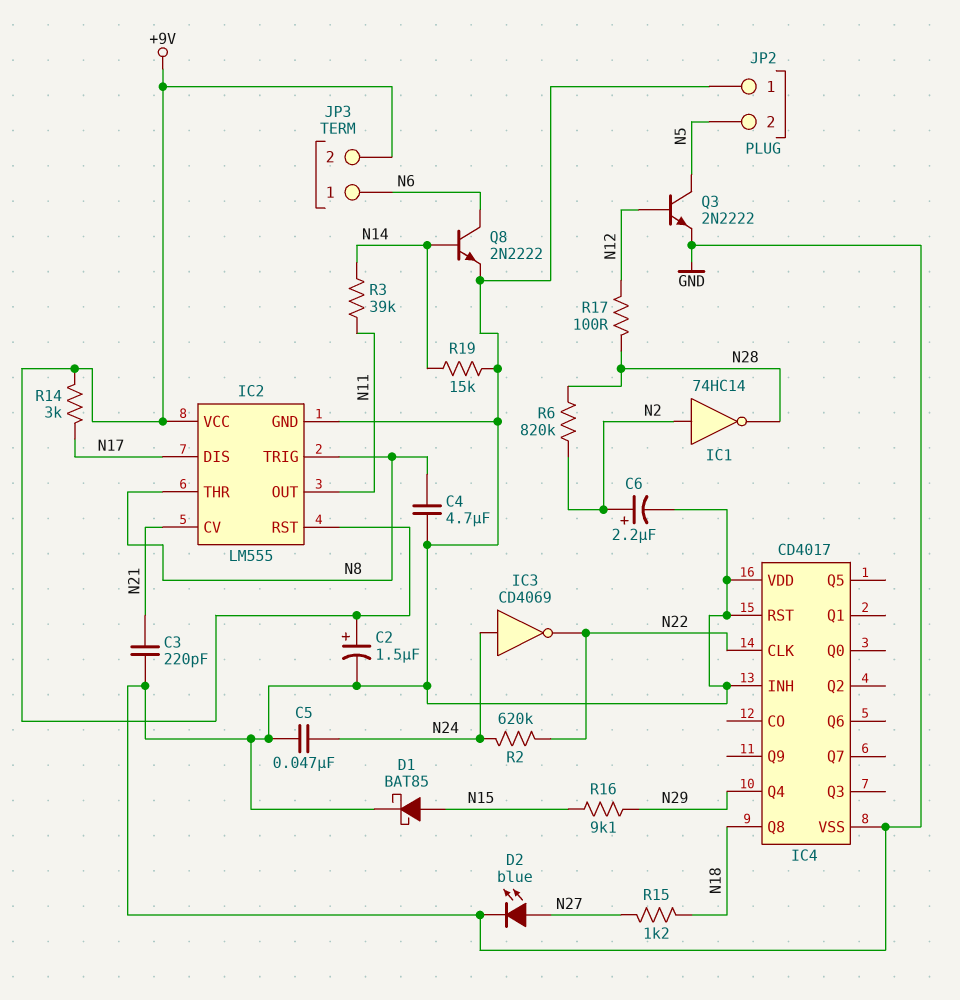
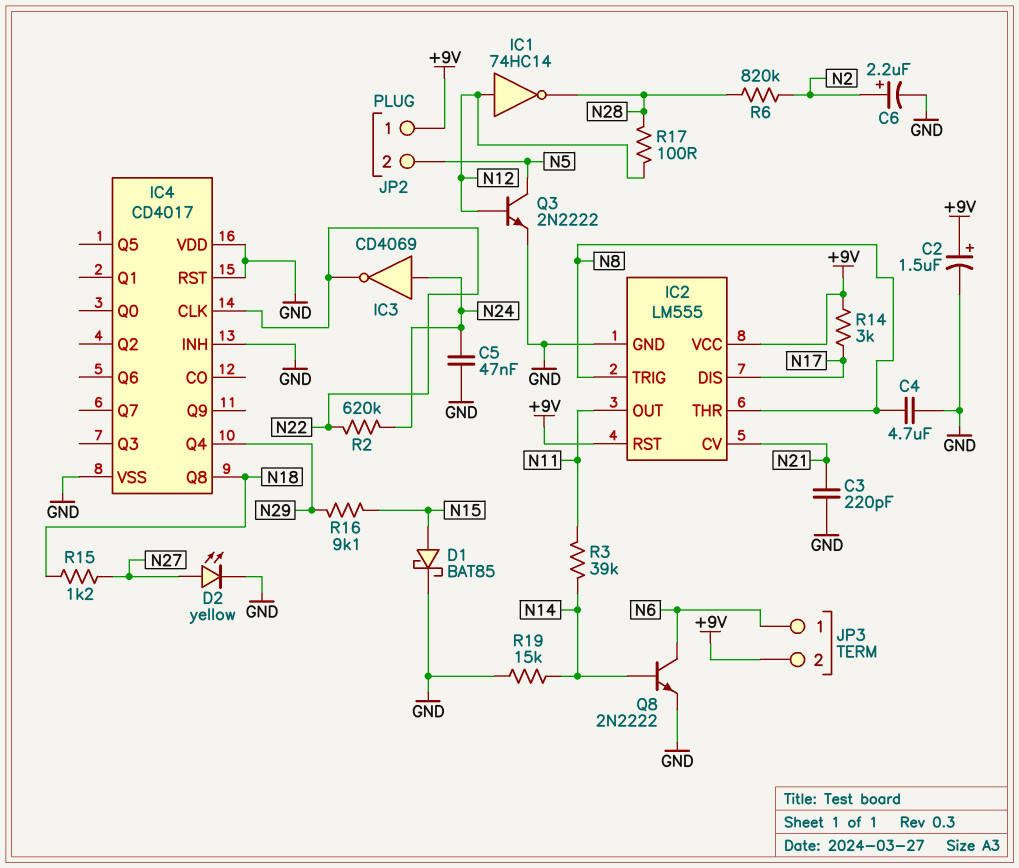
D2: LED blue (A N27, K GND) -> LED yellow (A N27, K GND)
IC1: NOT 74HC14 (in N2, out N28) -> NOT 74HC14 (in N12, out N28)
JP2 pin 1: GND -> +9V

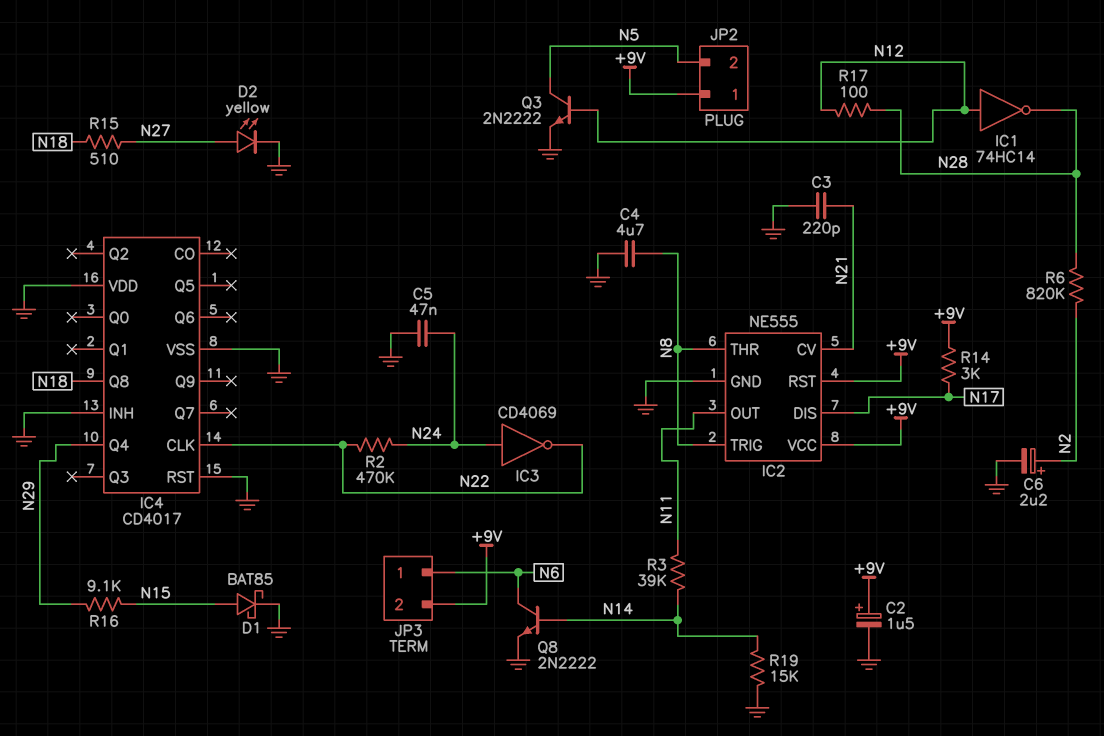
IC2: LM555 -> NE555
R2: 620k (N22, N24) -> 470k (N22, N24)
R15: 1.2k (N18, N27) -> 510 (N18, N27)

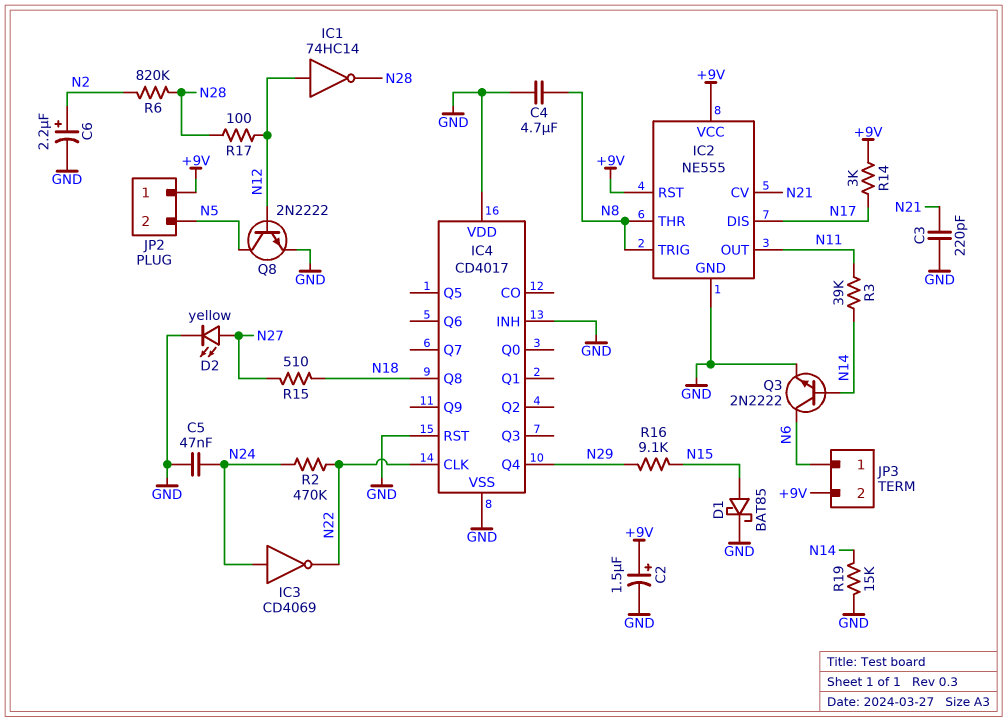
Q3: NPN 2N2222 (B N12, C N5, E GND) -> NPN 2N2222 (B N14, C N6, E GND)
Q8: NPN 2N2222 (B N14, C N6, E GND) -> NPN 2N2222 (B N12, C N5, E GND)

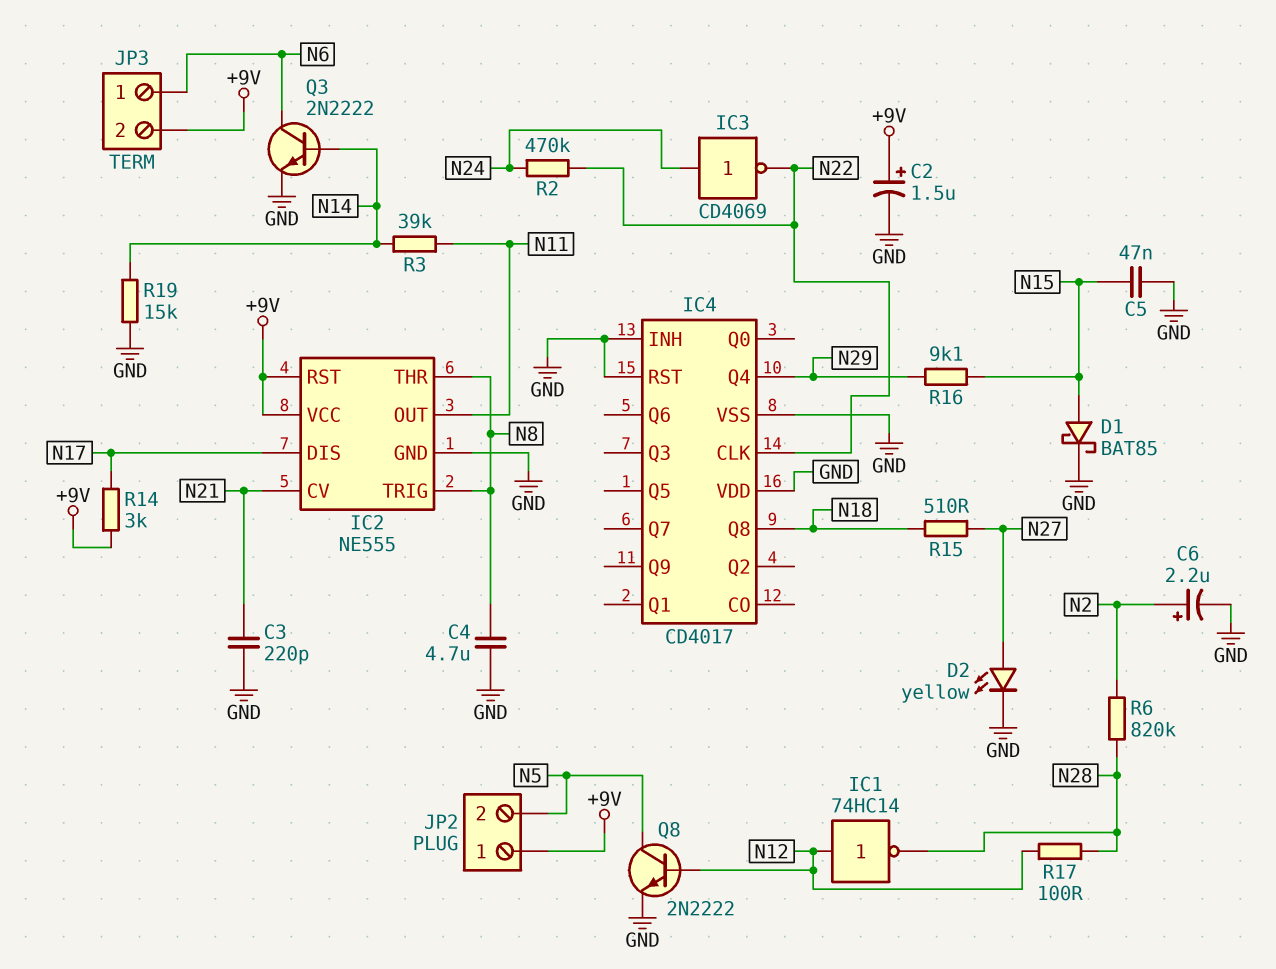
C5: 47nF (GND, N24) -> 47nF (GND, N15)

